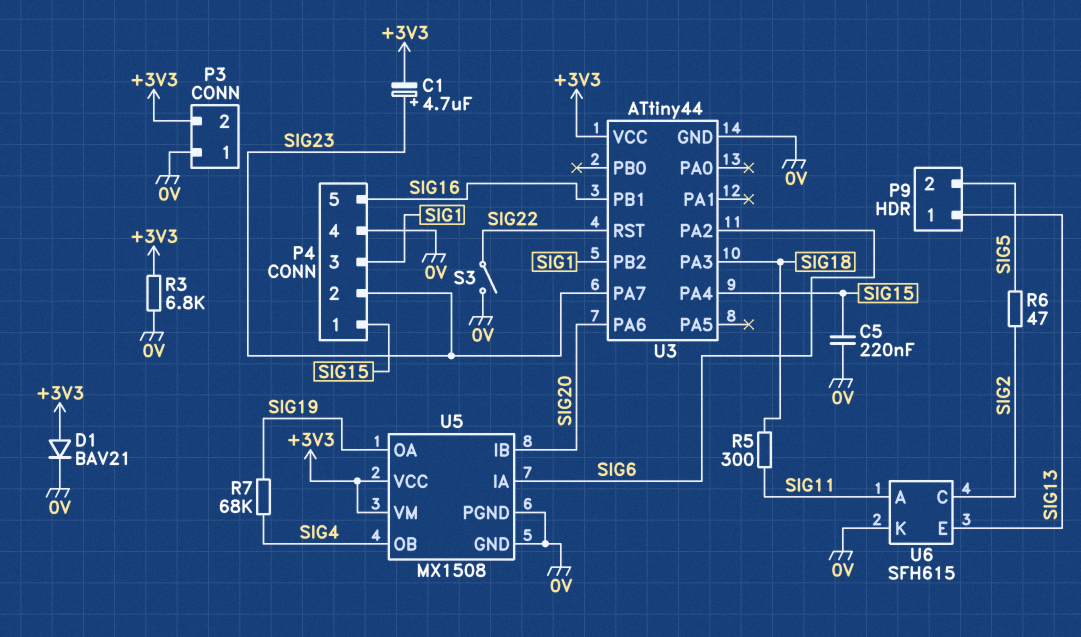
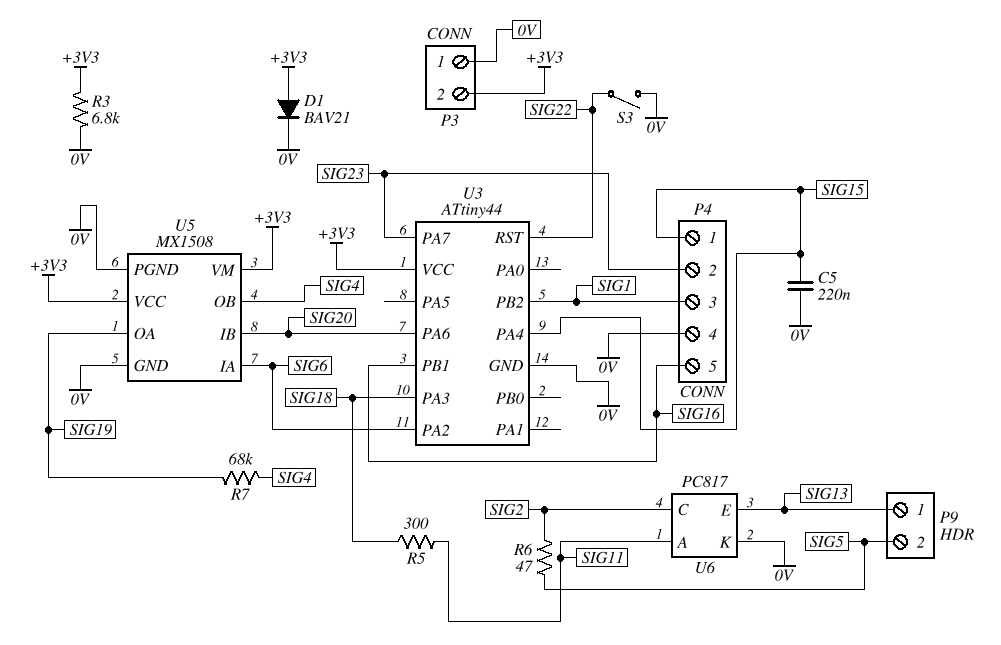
C1: 4.7uF (plus SIG23, minus +3V3) -> none
U6: SFH615 -> PC817

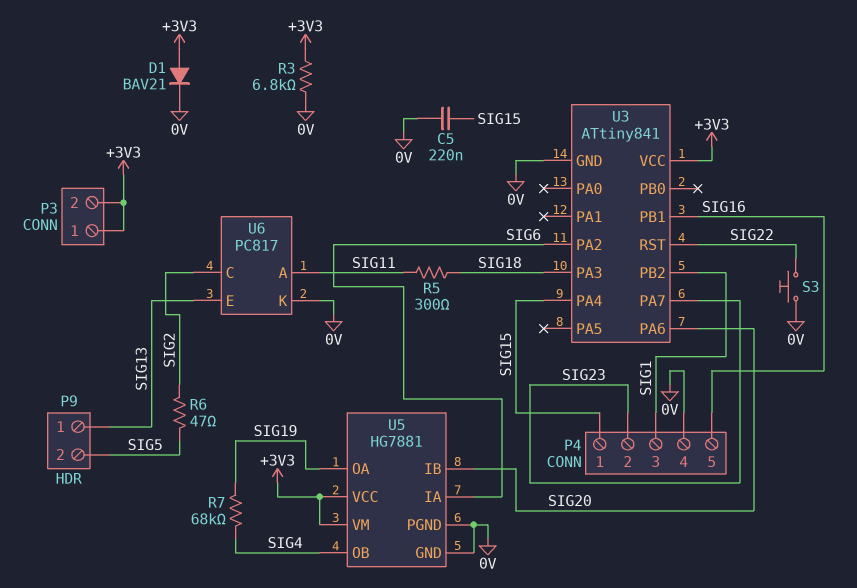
P3 pin 1: 0V -> +3V3
S3: switch (0V, SIG22) -> button (0V, SIG22)
U3: ATtiny44 -> ATtiny841
U5: MX1508 -> HG7881

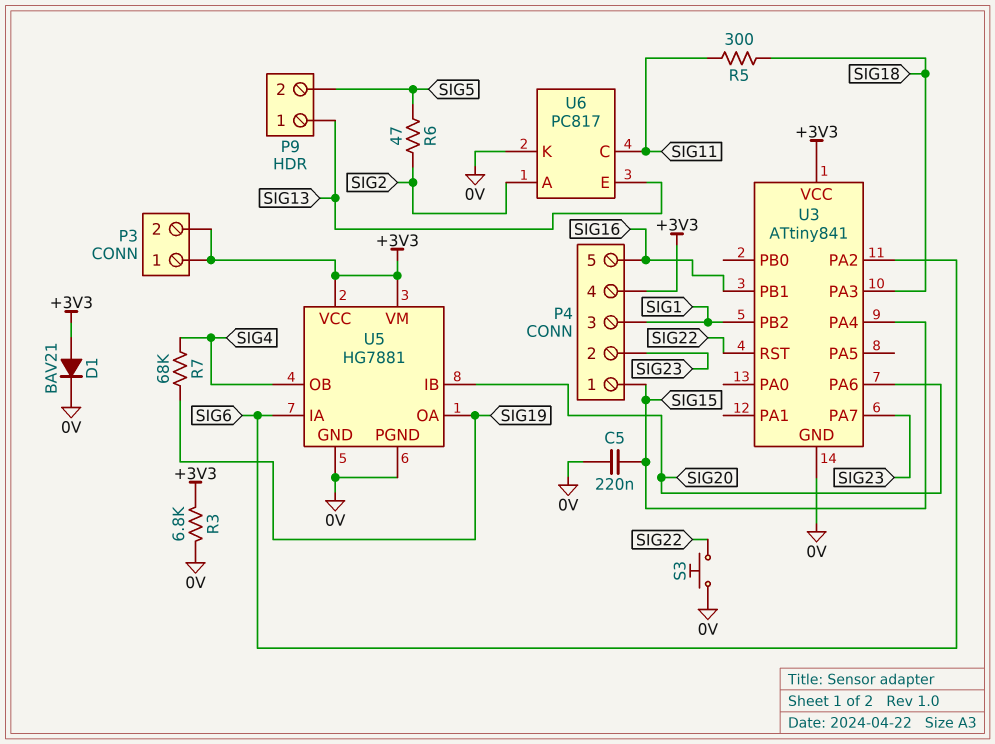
P4 pin 4: 0V -> +3V3
U6 pin A: SIG11 -> SIG2
U6 pin C: SIG2 -> SIG11

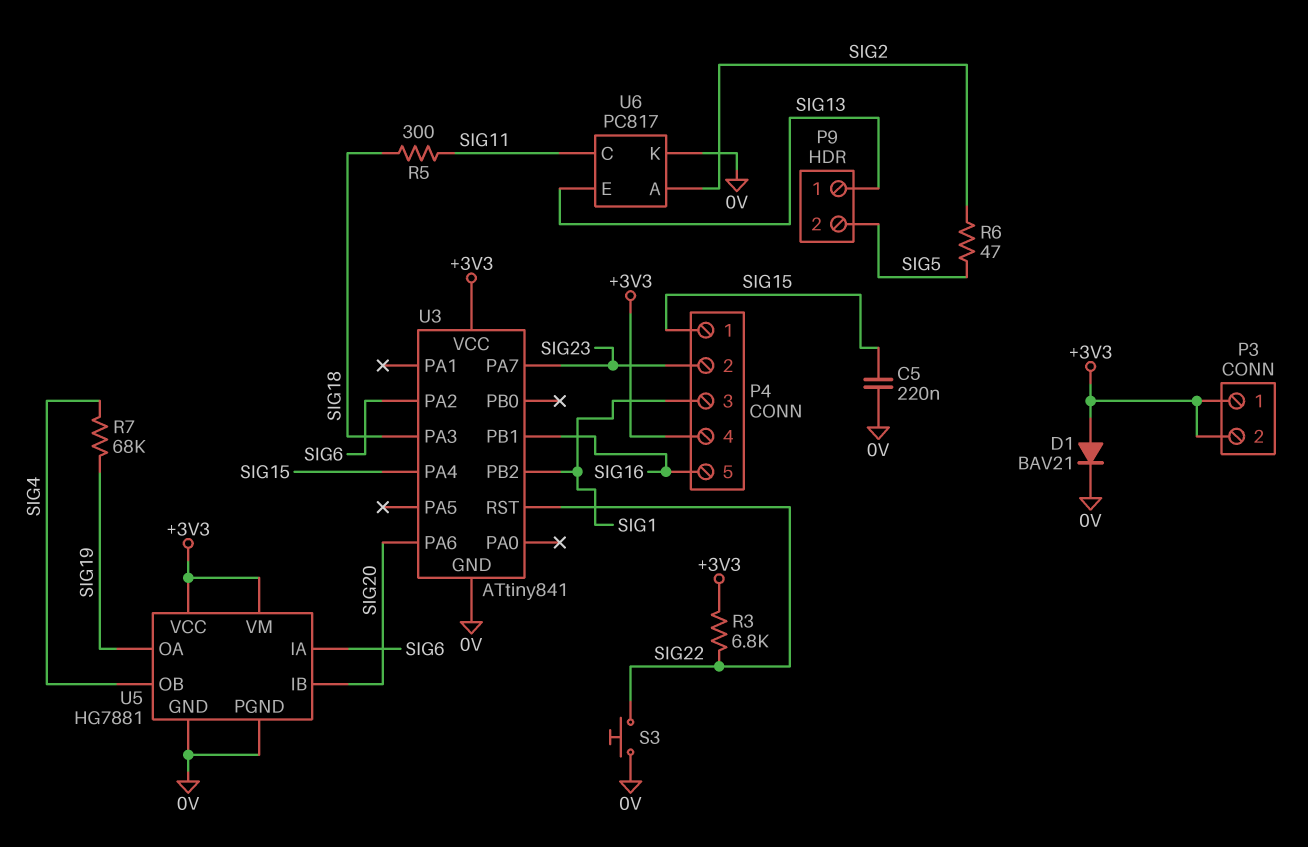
R3: 6.8k (+3V3, 0V) -> 6.8k (+3V3, SIG22)

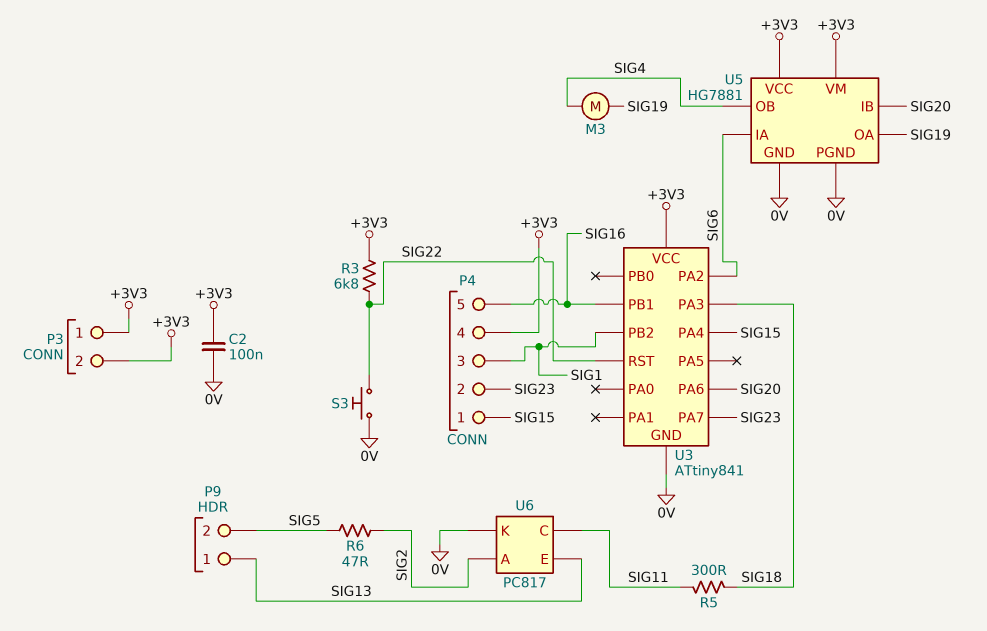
C2: none -> 100nF (+3V3, 0V)
C5: 220nF (0V, SIG15) -> none
D1: diode BAV21 (A +3V3, K 0V) -> none
M3: none -> motor (SIG4, SIG19)
R7: 68k (SIG4, SIG19) -> none

